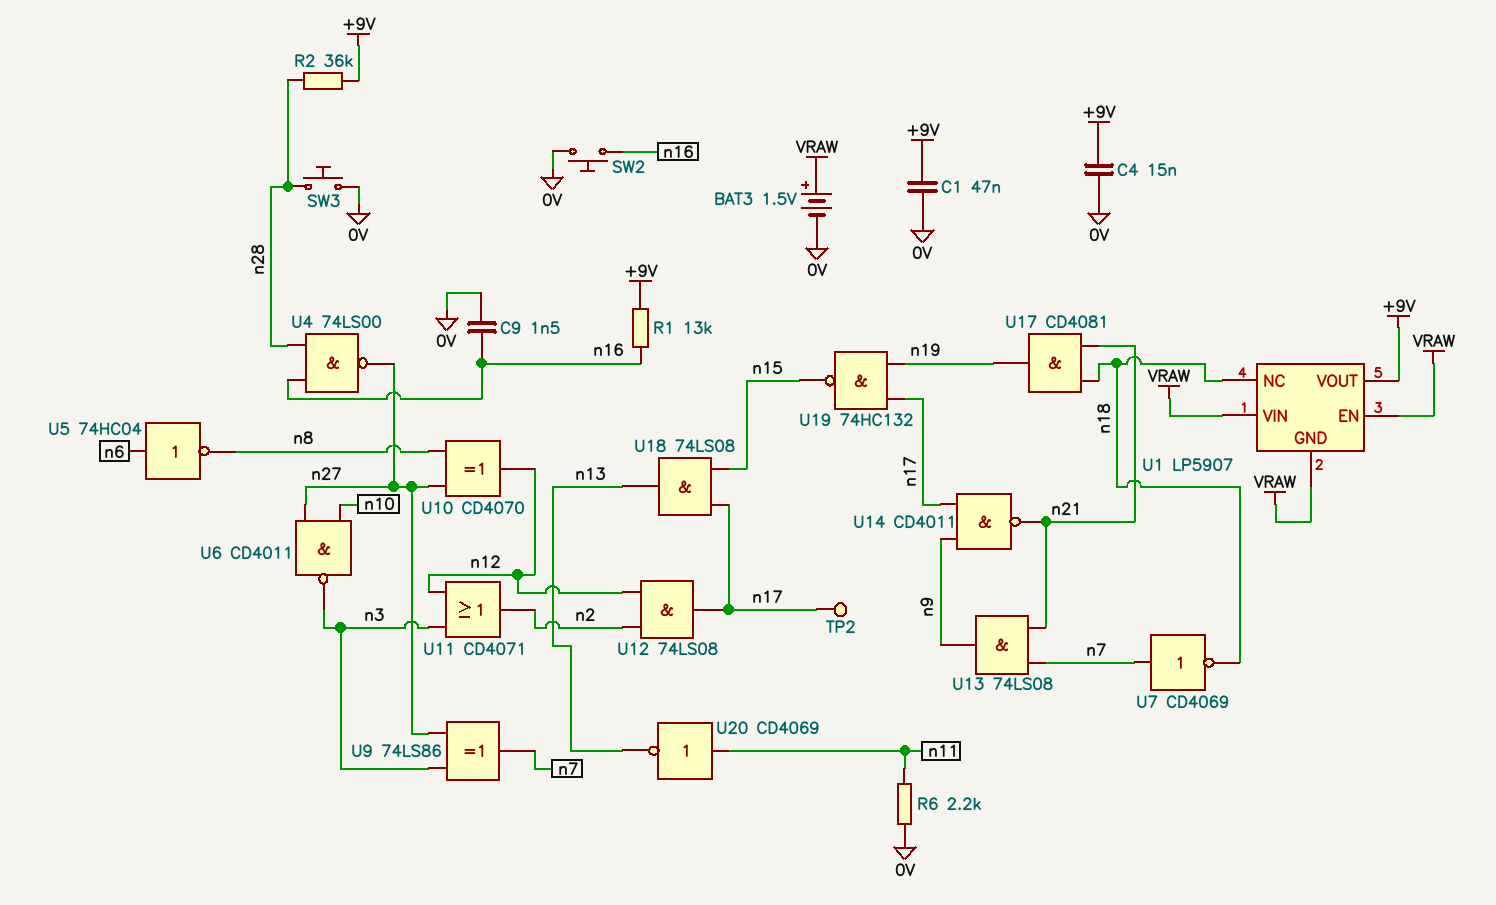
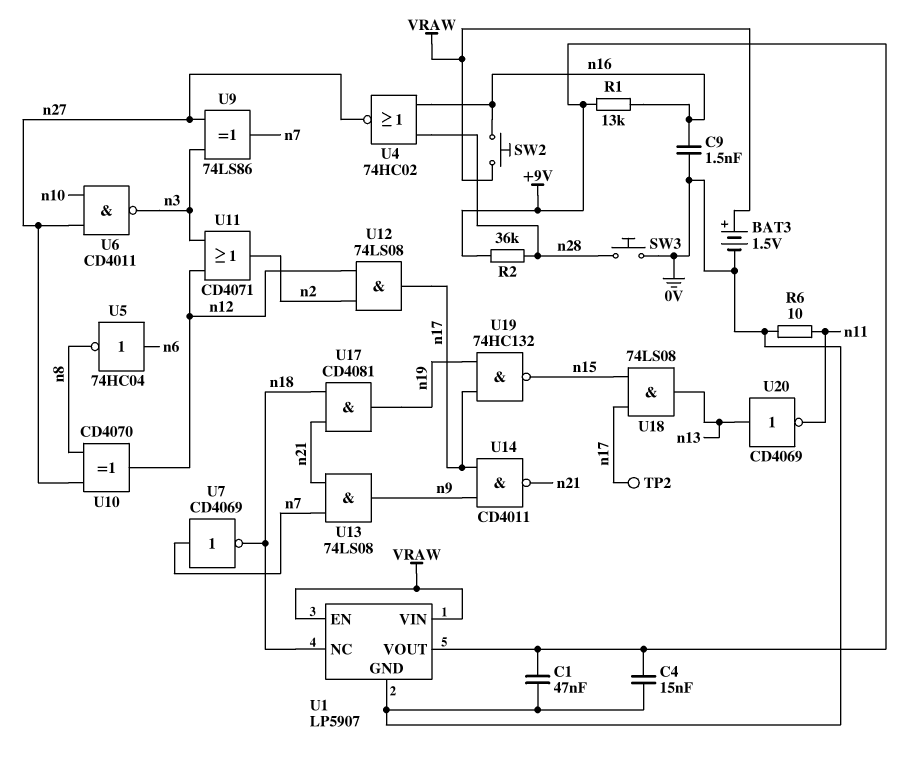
R6: 2.2k (0V, n11) -> 10 (0V, n11)
SW2: button (0V, n16) -> button (VRAW, n16)
U1 pin GND: VRAW -> 0V
U4: NAND 74LS00 (in n16, in n28, out n27) -> NOR 74HC02 (in n16, in n28, out n27)
U20: NOT CD4069 (in n11, out n13) -> NOT CD4069 (in n13, out n11)

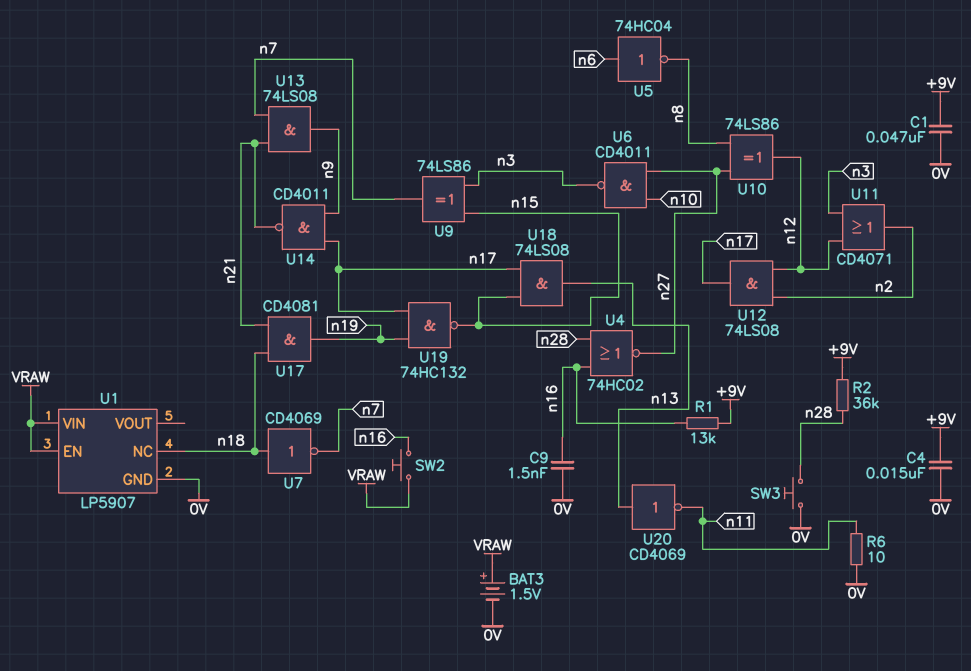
TP2: test point (n17) -> none
U1 pin VOUT: +9V -> none
U7: NOT CD4069 (in n7, out n18) -> NOT CD4069 (in n18, out n7)
U9: XOR 74LS86 (in n3, in n27, out n7) -> XOR 74LS86 (in n3, in n15, out n7)
U10: XOR CD4070 (in n8, in n27, out n12) -> XOR 74LS86 (in n8, in n27, out n12)

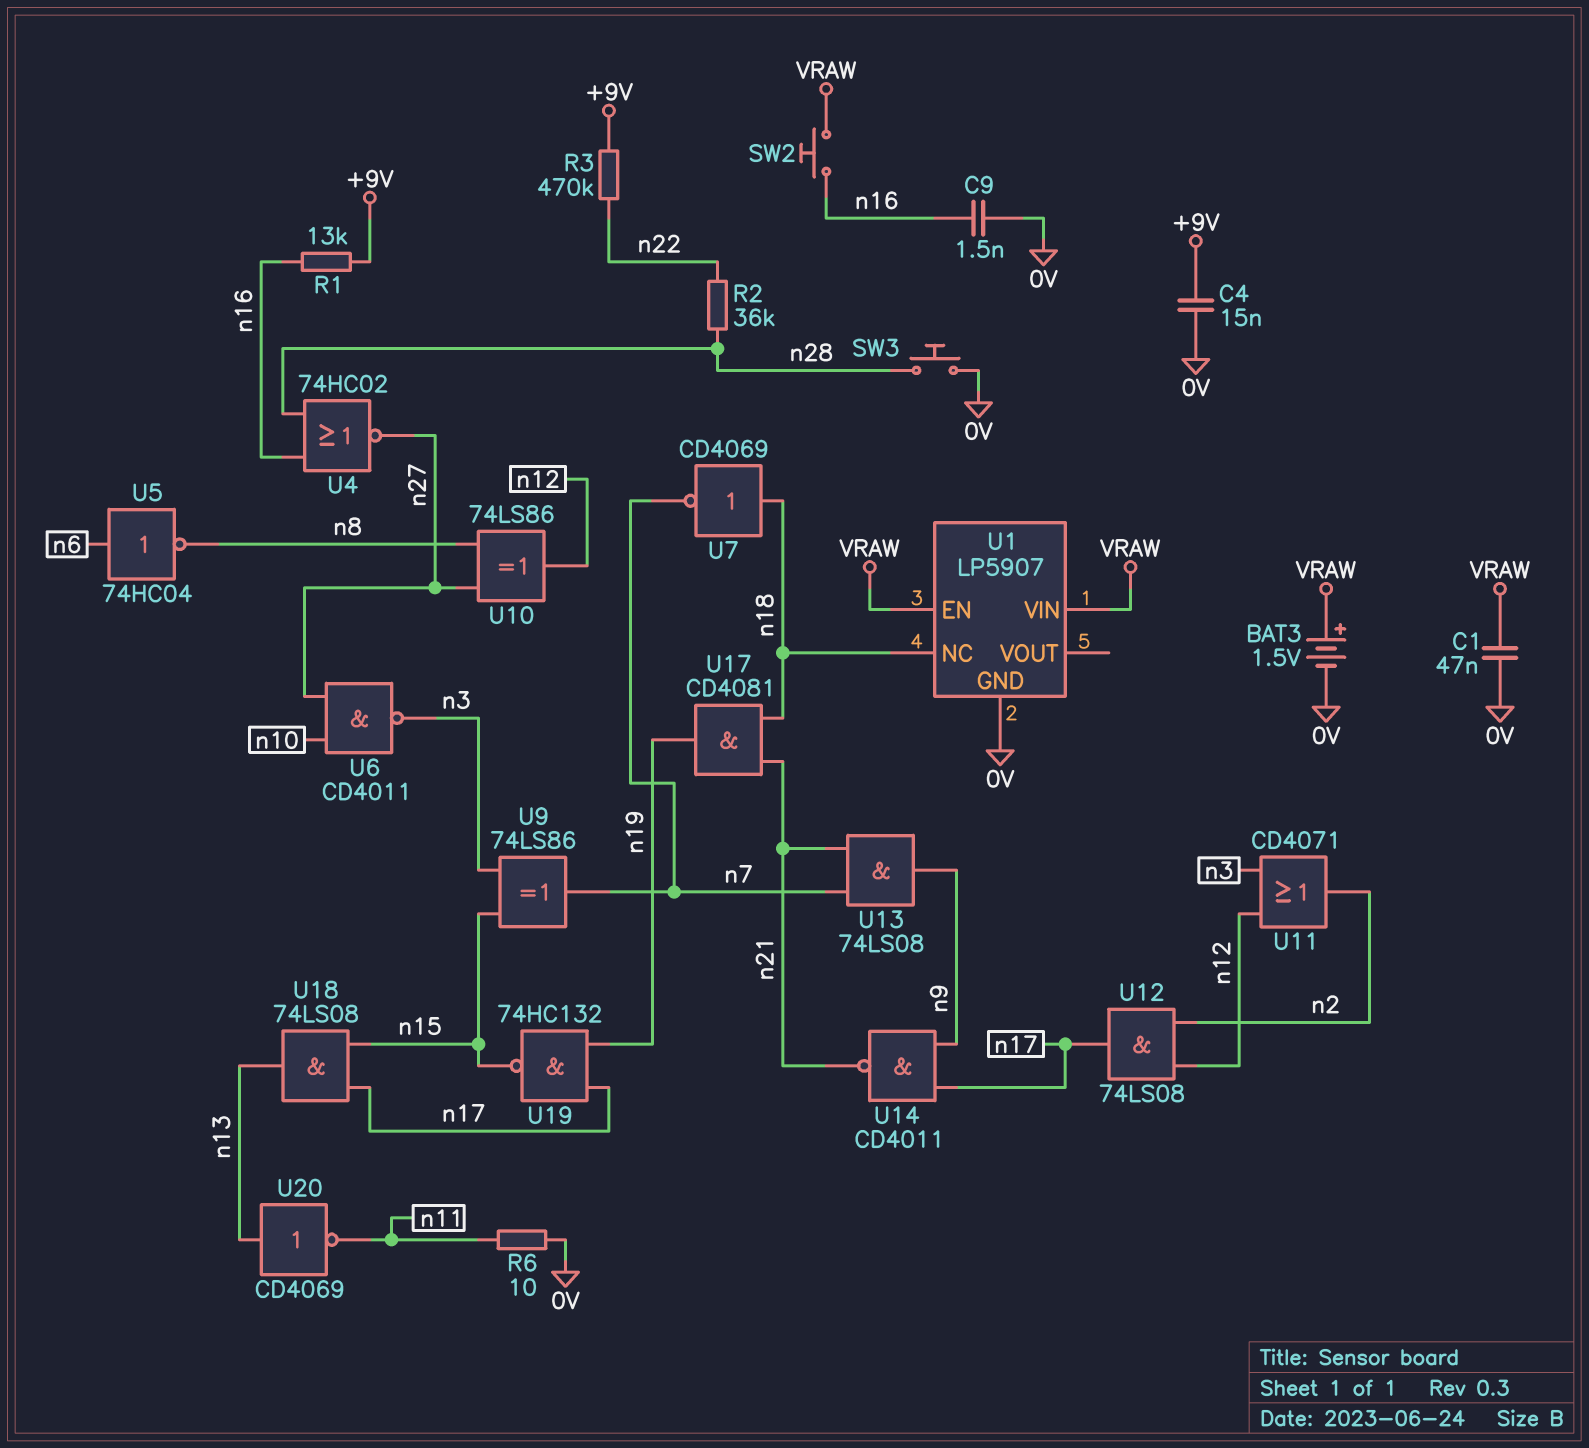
C1: 47nF (+9V, 0V) -> 47nF (0V, VRAW)
R2: 36k (+9V, n28) -> 36k (n22, n28)
R3: none -> 470k (+9V, n22)

